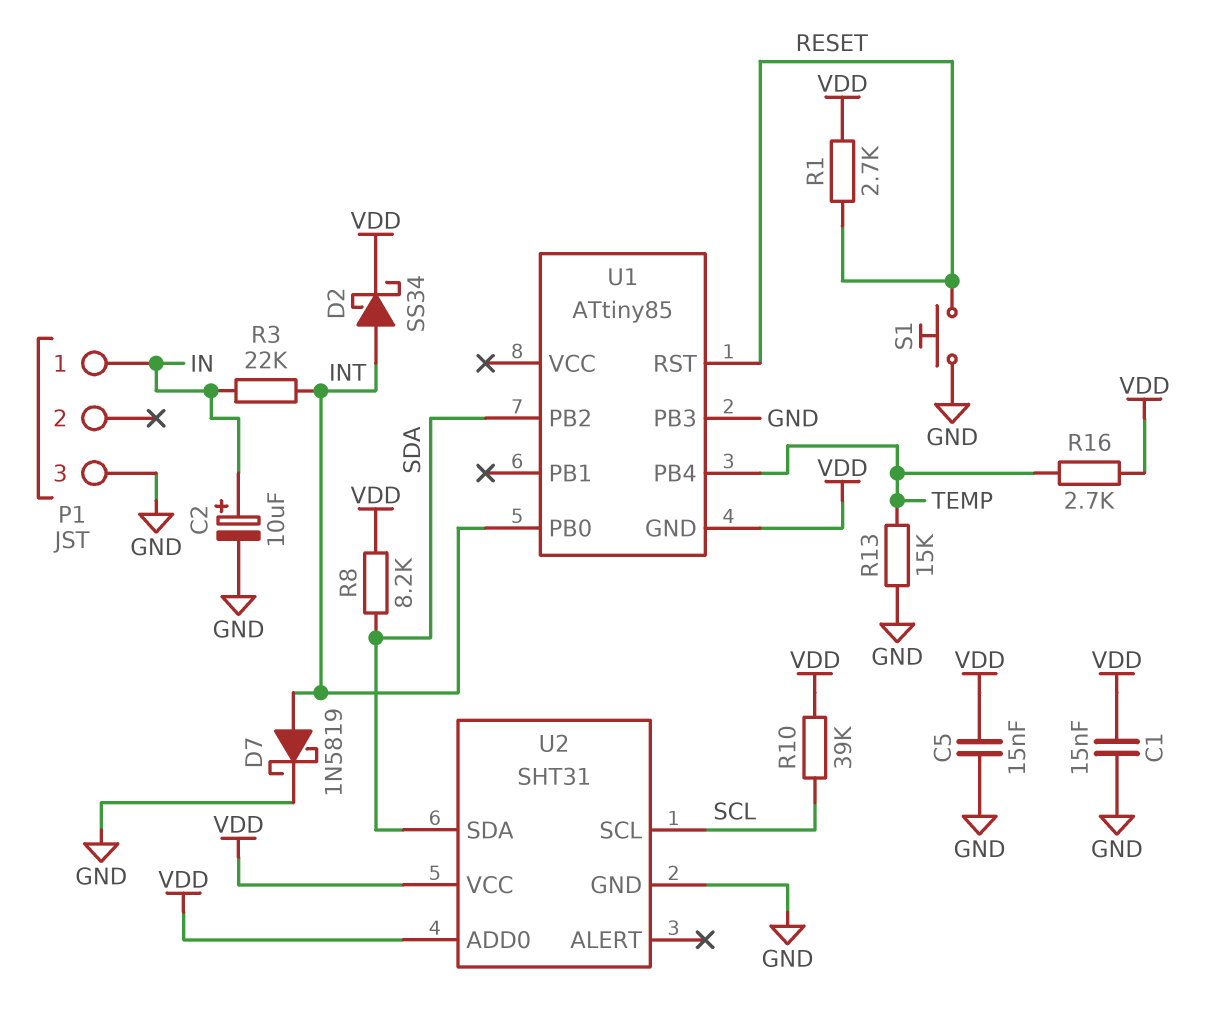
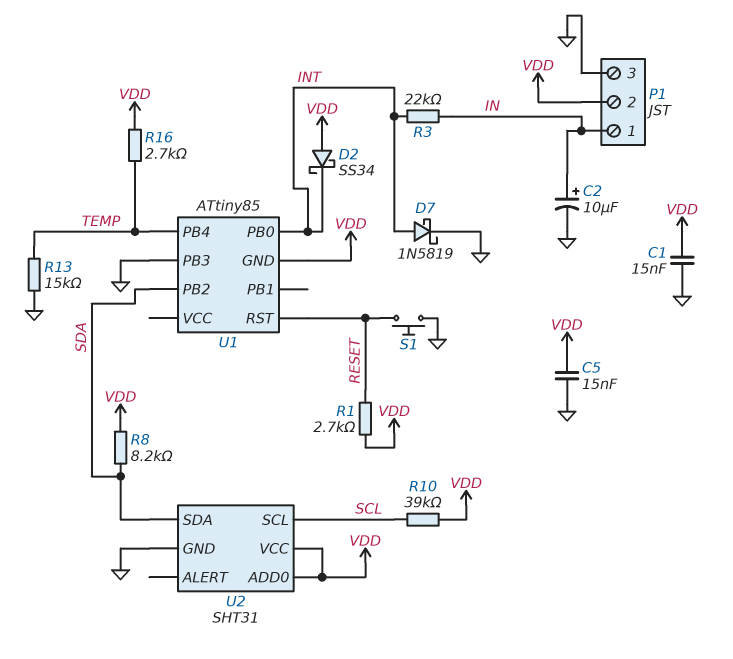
D2: schottky SS34 (A INT, K VDD) -> schottky SS34 (A VDD, K INT)
P1 pin 2: none -> VDD

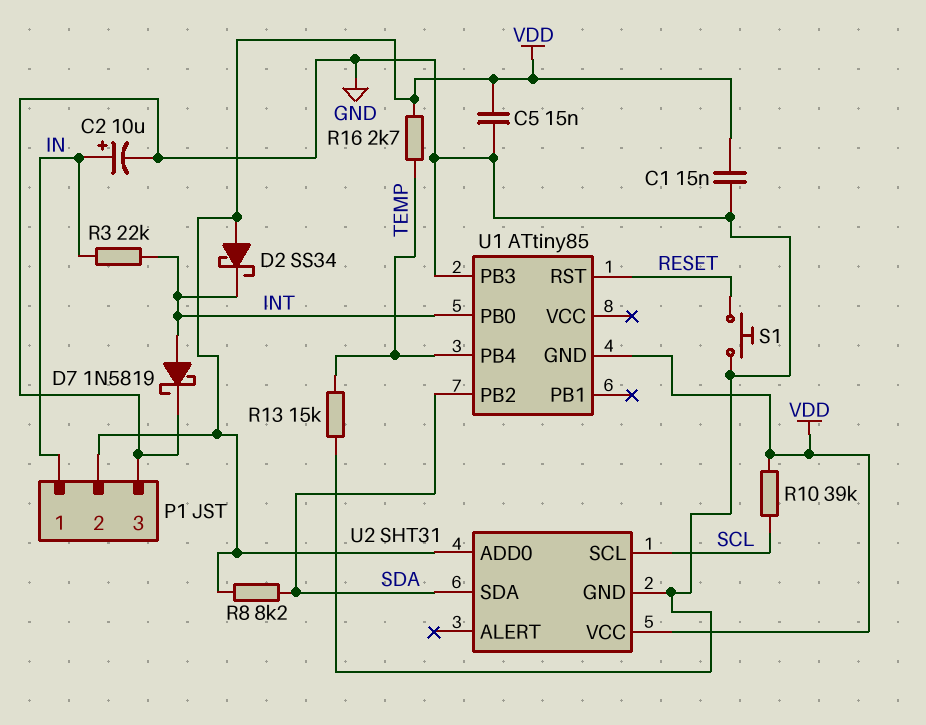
R1: 2.7k (RESET, VDD) -> none

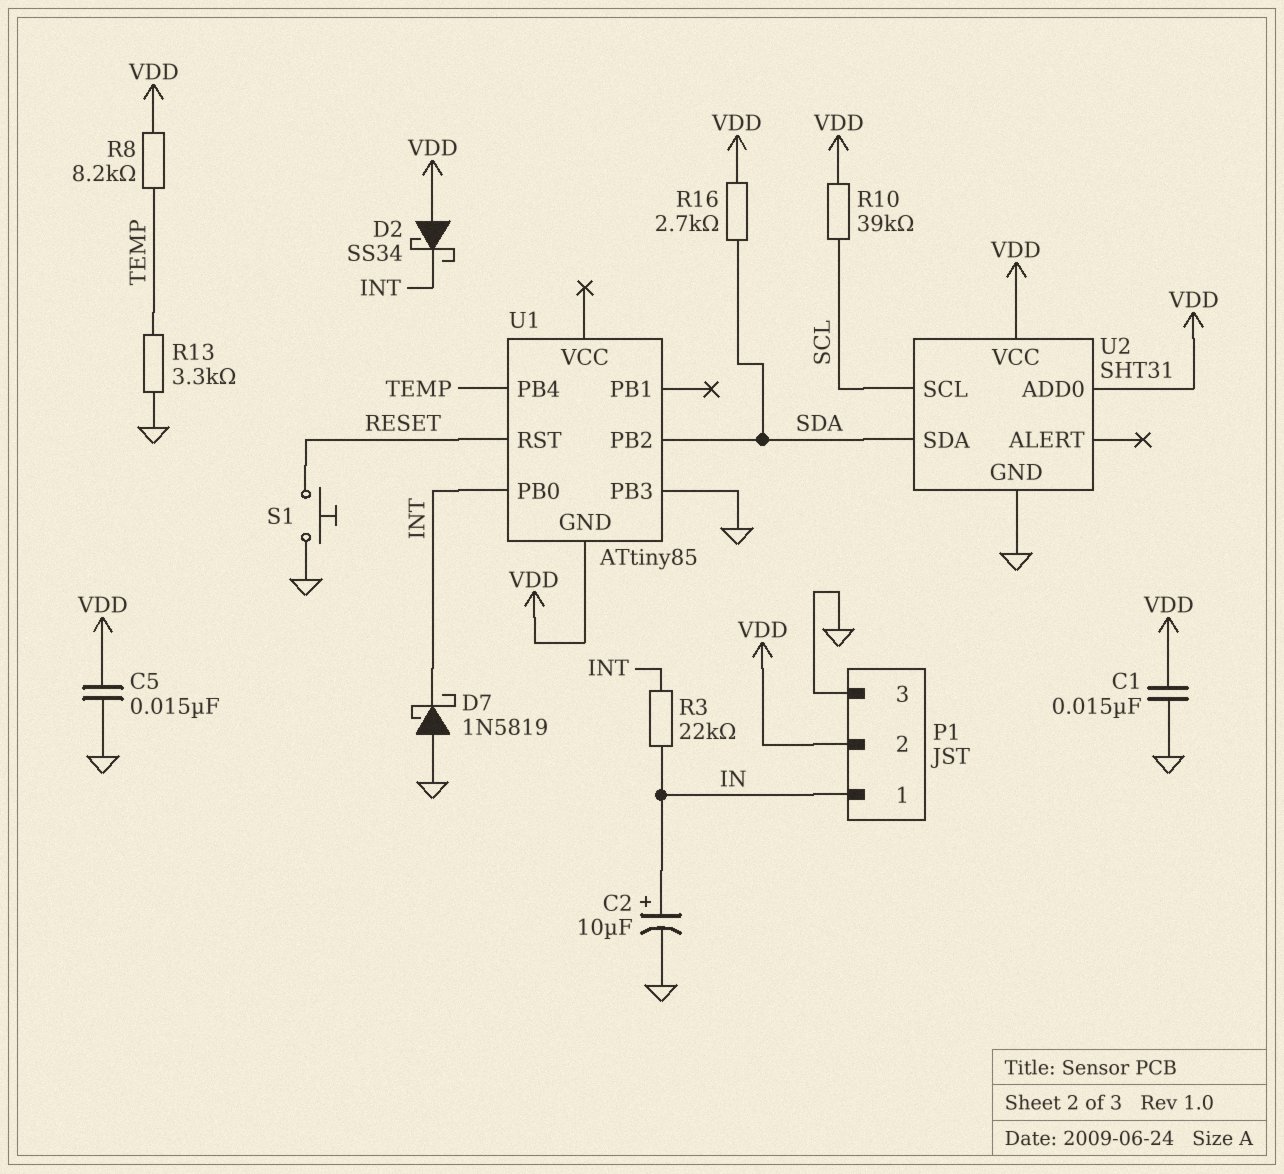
D7: schottky 1N5819 (A INT, K GND) -> schottky 1N5819 (A GND, K INT)
R8: 8.2k (SDA, VDD) -> 8.2k (TEMP, VDD)
R13: 15k (GND, TEMP) -> 3.3k (GND, TEMP)
R16: 2.7k (TEMP, VDD) -> 2.7k (SDA, VDD)

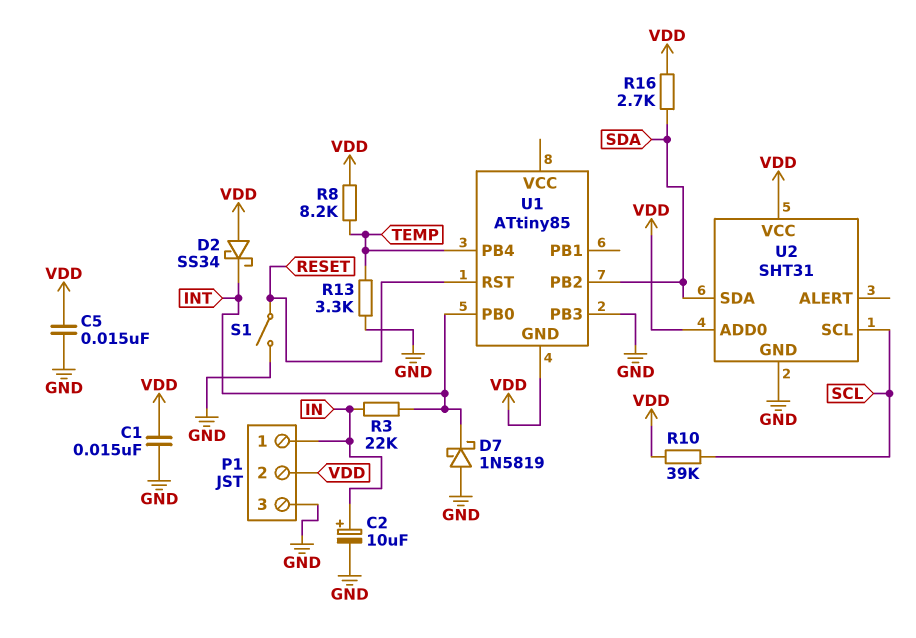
S1: button (GND, RESET) -> switch (GND, RESET)

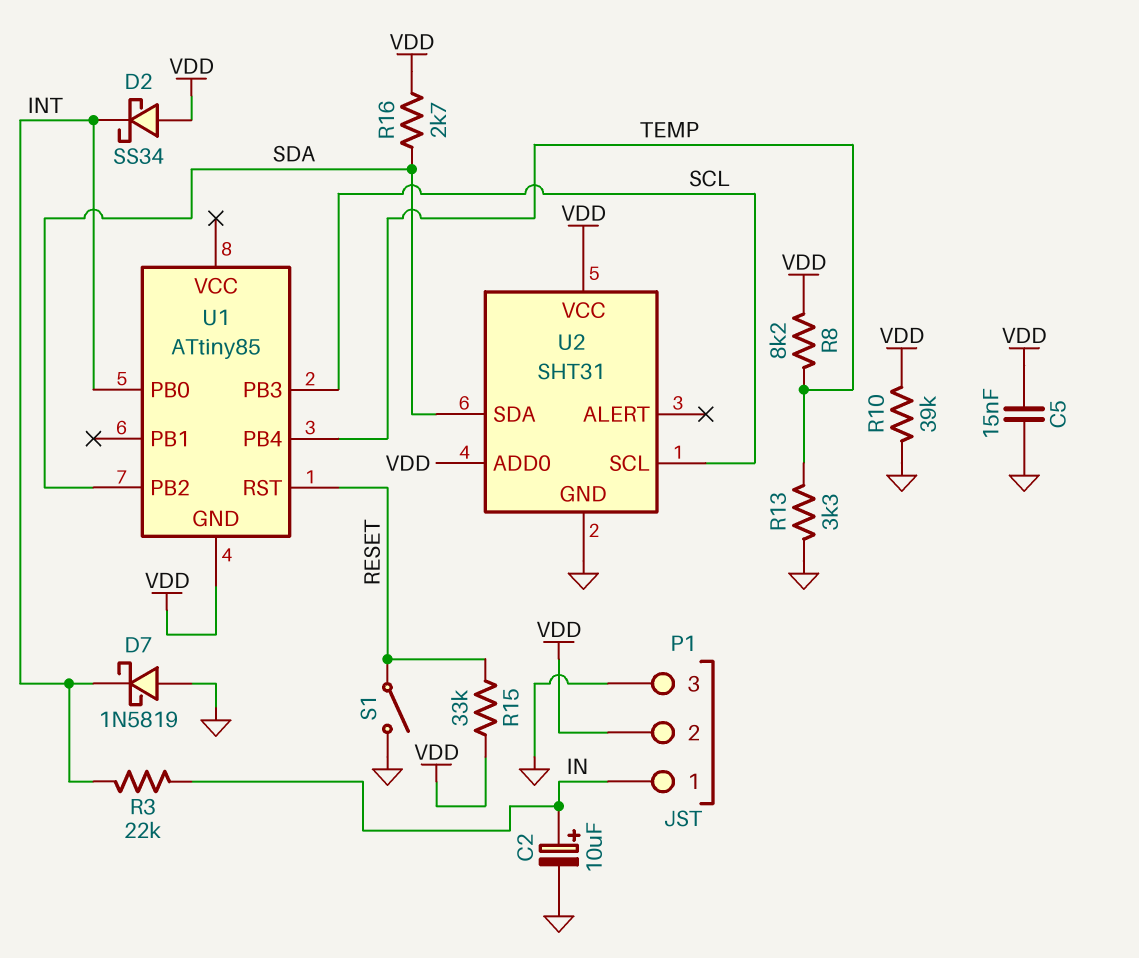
C1: 15nF (GND, VDD) -> none
R10: 39k (SCL, VDD) -> 39k (GND, VDD)
R15: none -> 33k (RESET, VDD)
U1 pin PB3: GND -> SCL

